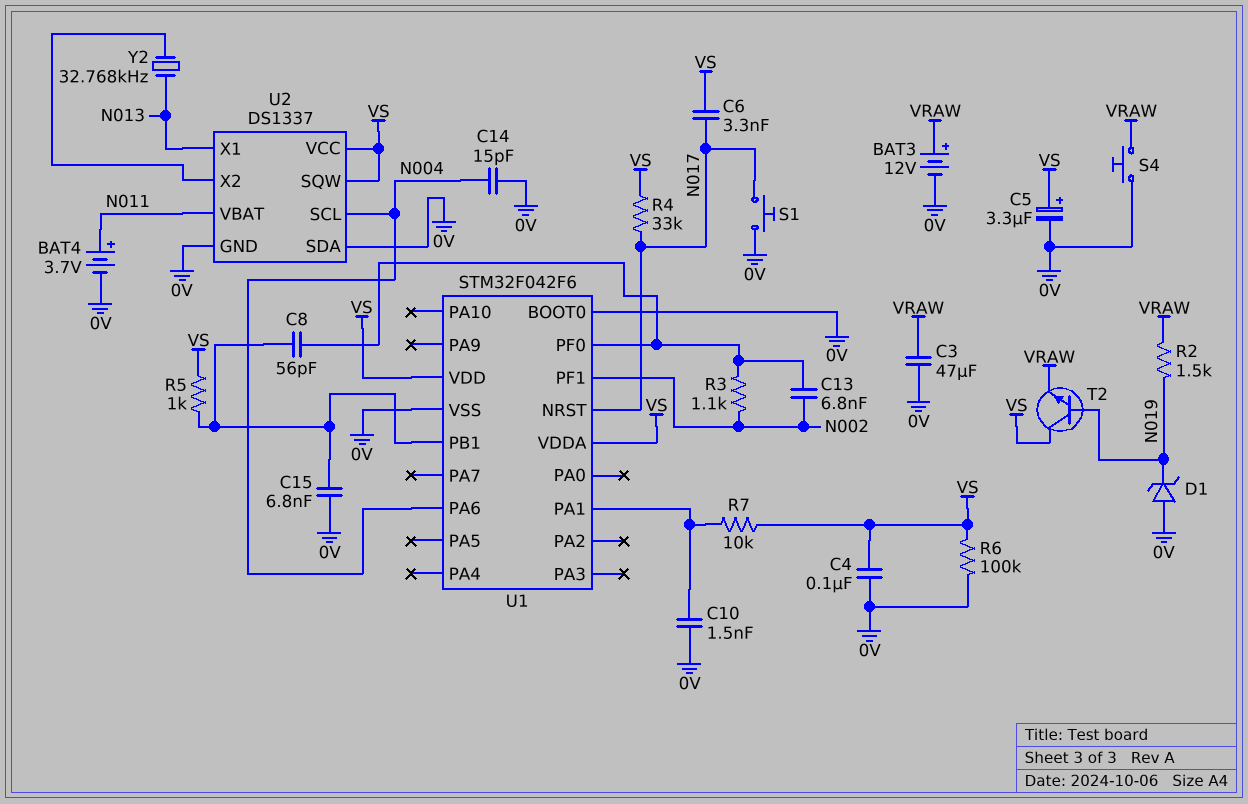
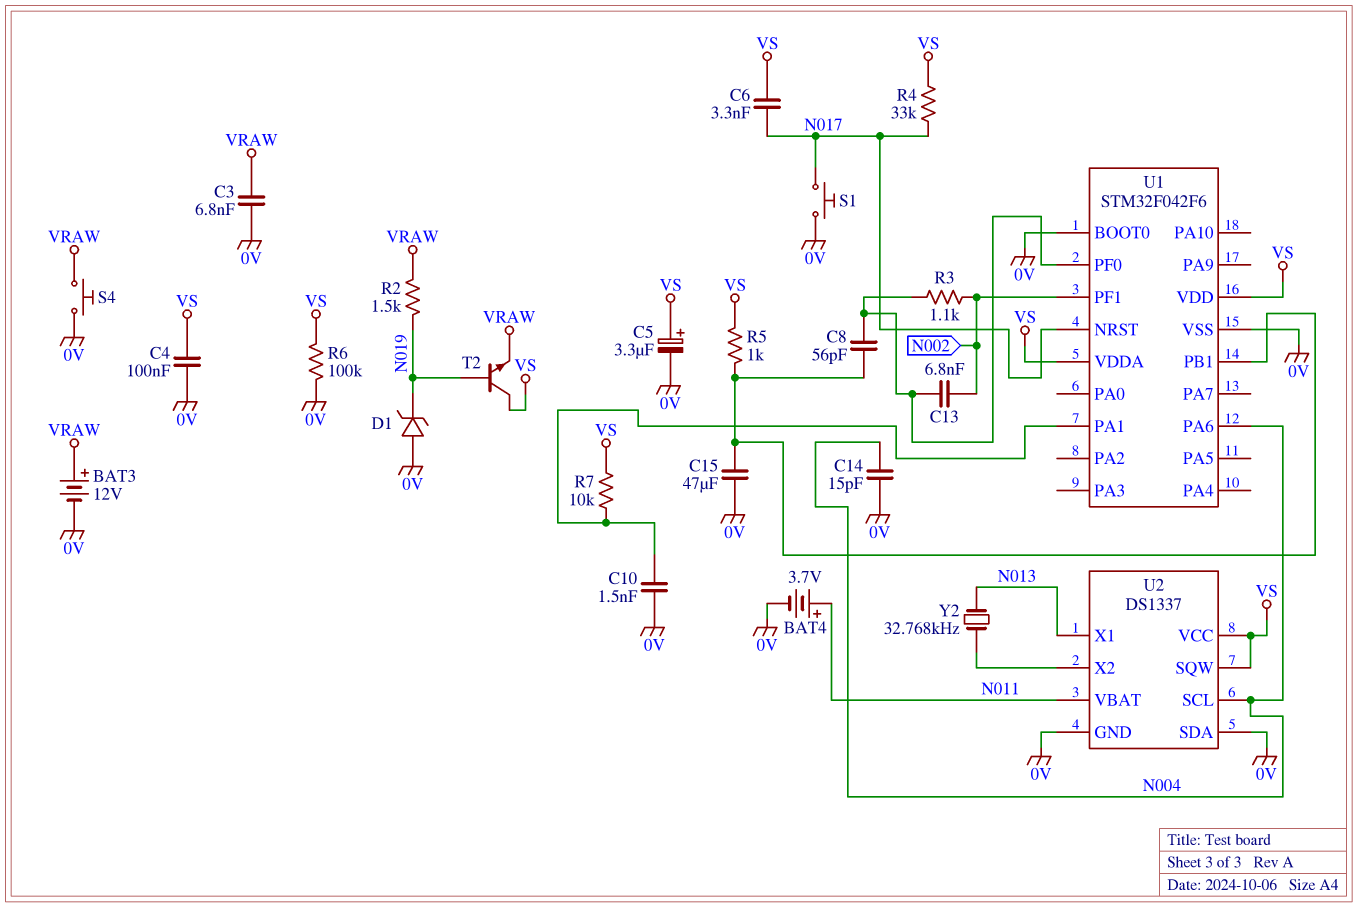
C3: 47uF (0V, VRAW) -> 6.8nF (0V, VRAW)
C15: 6.8nF (0V, U1/PB1) -> 47uF (0V, U1/PB1)

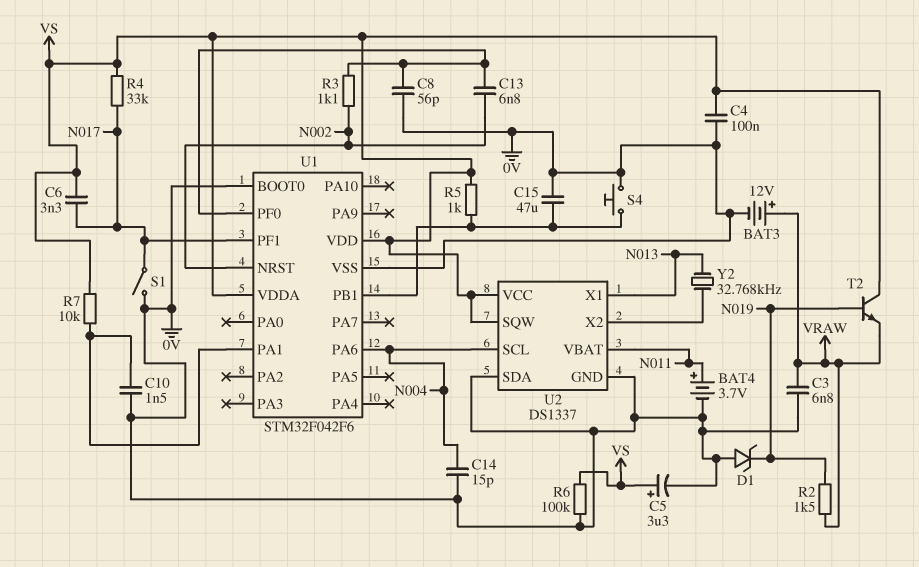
C8: 56pF (U1/PB1, U1/PF0) -> 56pF (0V, U1/PF0)
S1: button (0V, N017) -> switch (0V, N017)
S4: button (0V, VRAW) -> button (0V, U1/PB1)
U1 pin NRST: N017 -> N002
U1 pin PF1: N002 -> N017

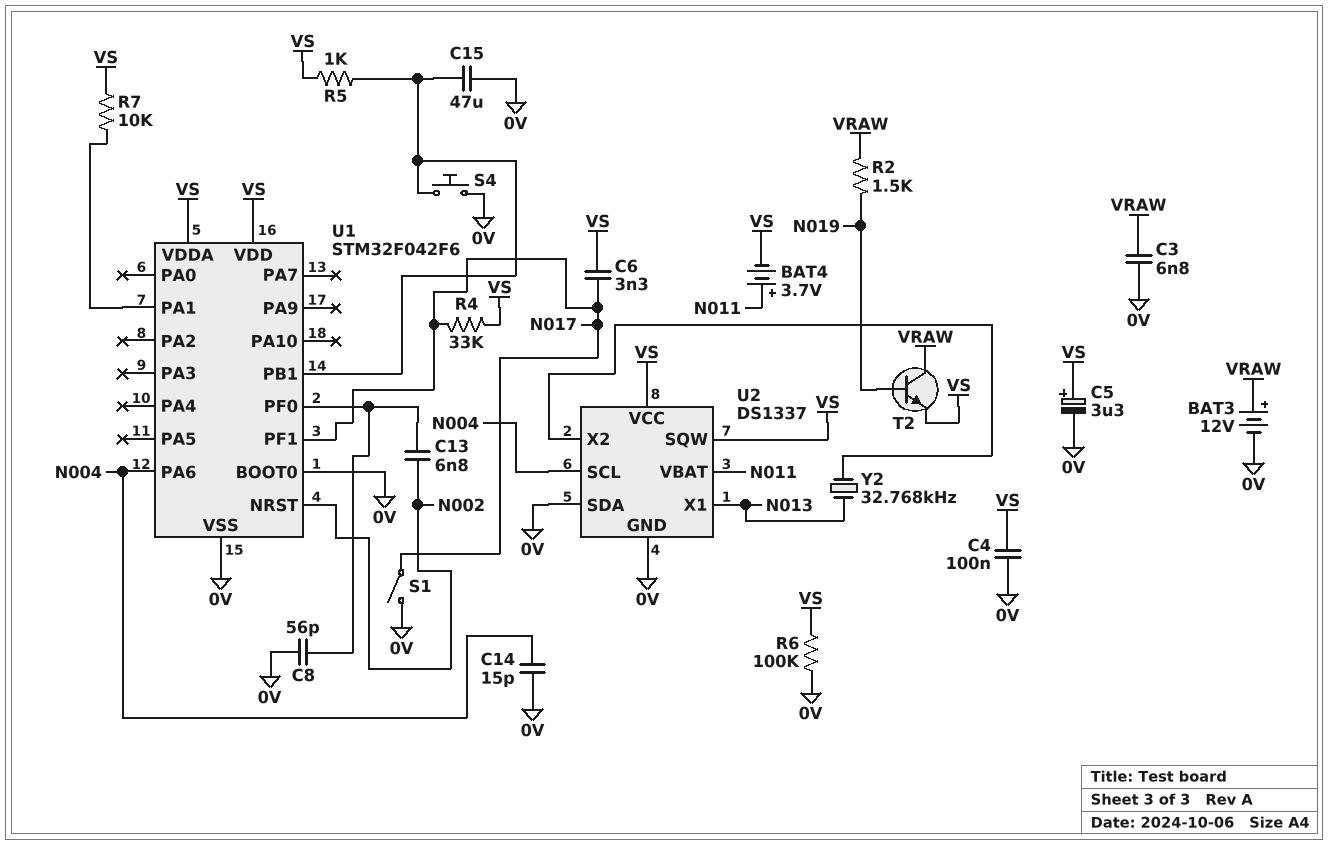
BAT4: 3.7V (plus N011, minus 0V) -> 3.7V (plus N011, minus VS)
C10: 1.5nF (0V, U1/PA1) -> none
D1: zener (A 0V, K N019) -> none
R3: 1.1k (N002, U1/PF0) -> none
T2: NPN (B N019, C VS, E VRAW) -> NPN (B N019, C VRAW, E VS)

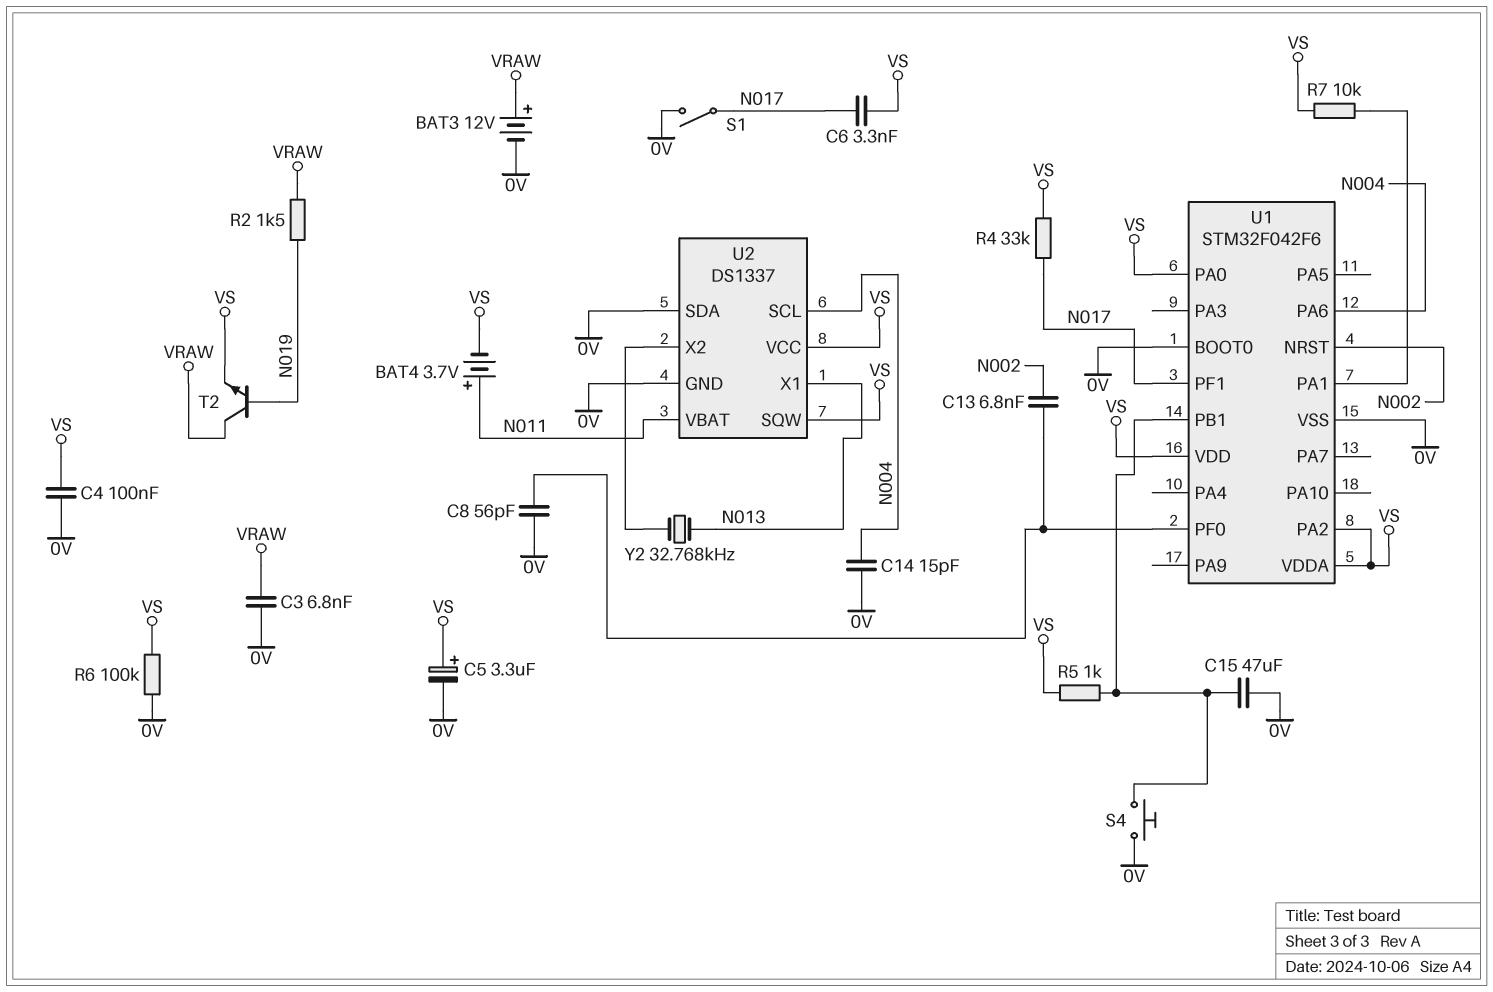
U1 pin PA0: none -> VS
U1 pin PA2: none -> VS

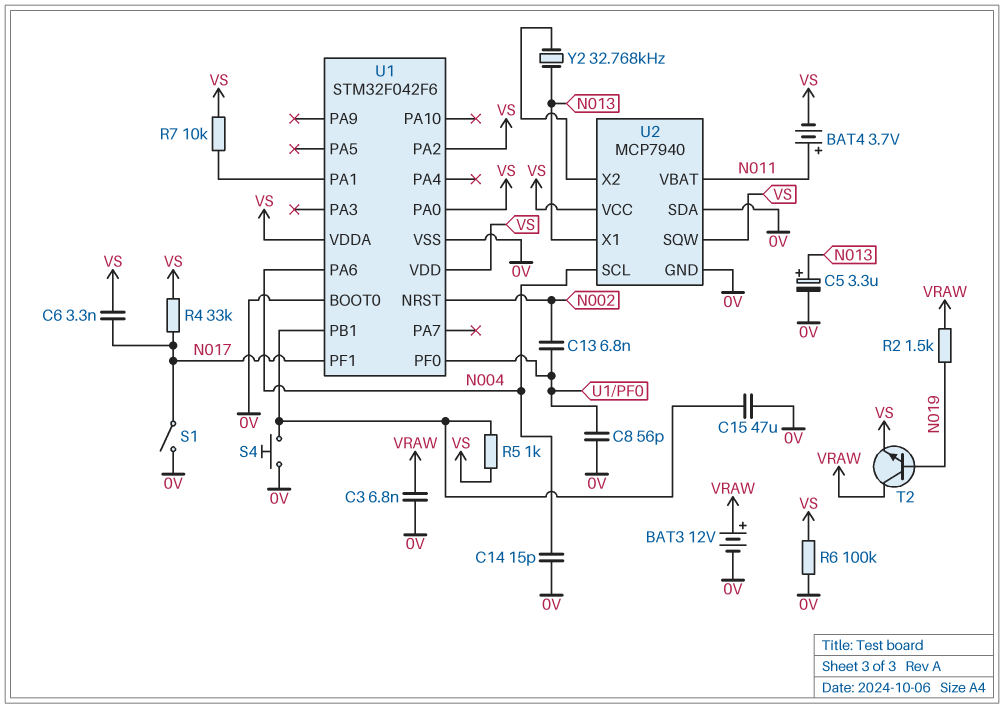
C4: 100nF (0V, VS) -> none
C5: 3.3uF (plus VS, minus 0V) -> 3.3uF (plus N013, minus 0V)
U2: DS1337 -> MCP7940

